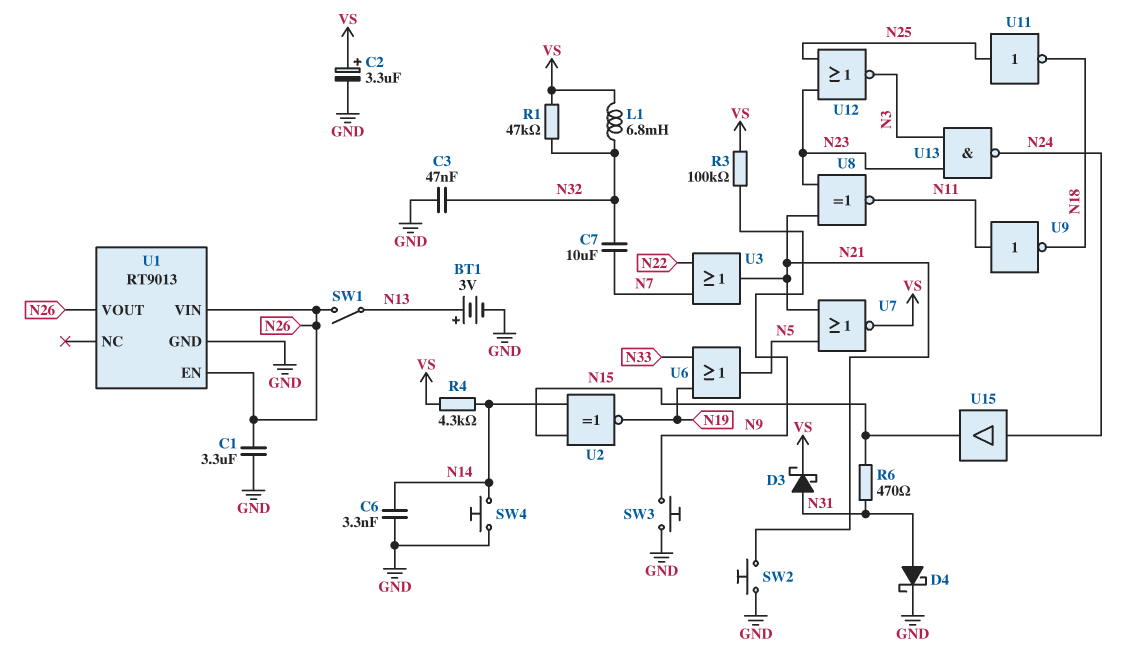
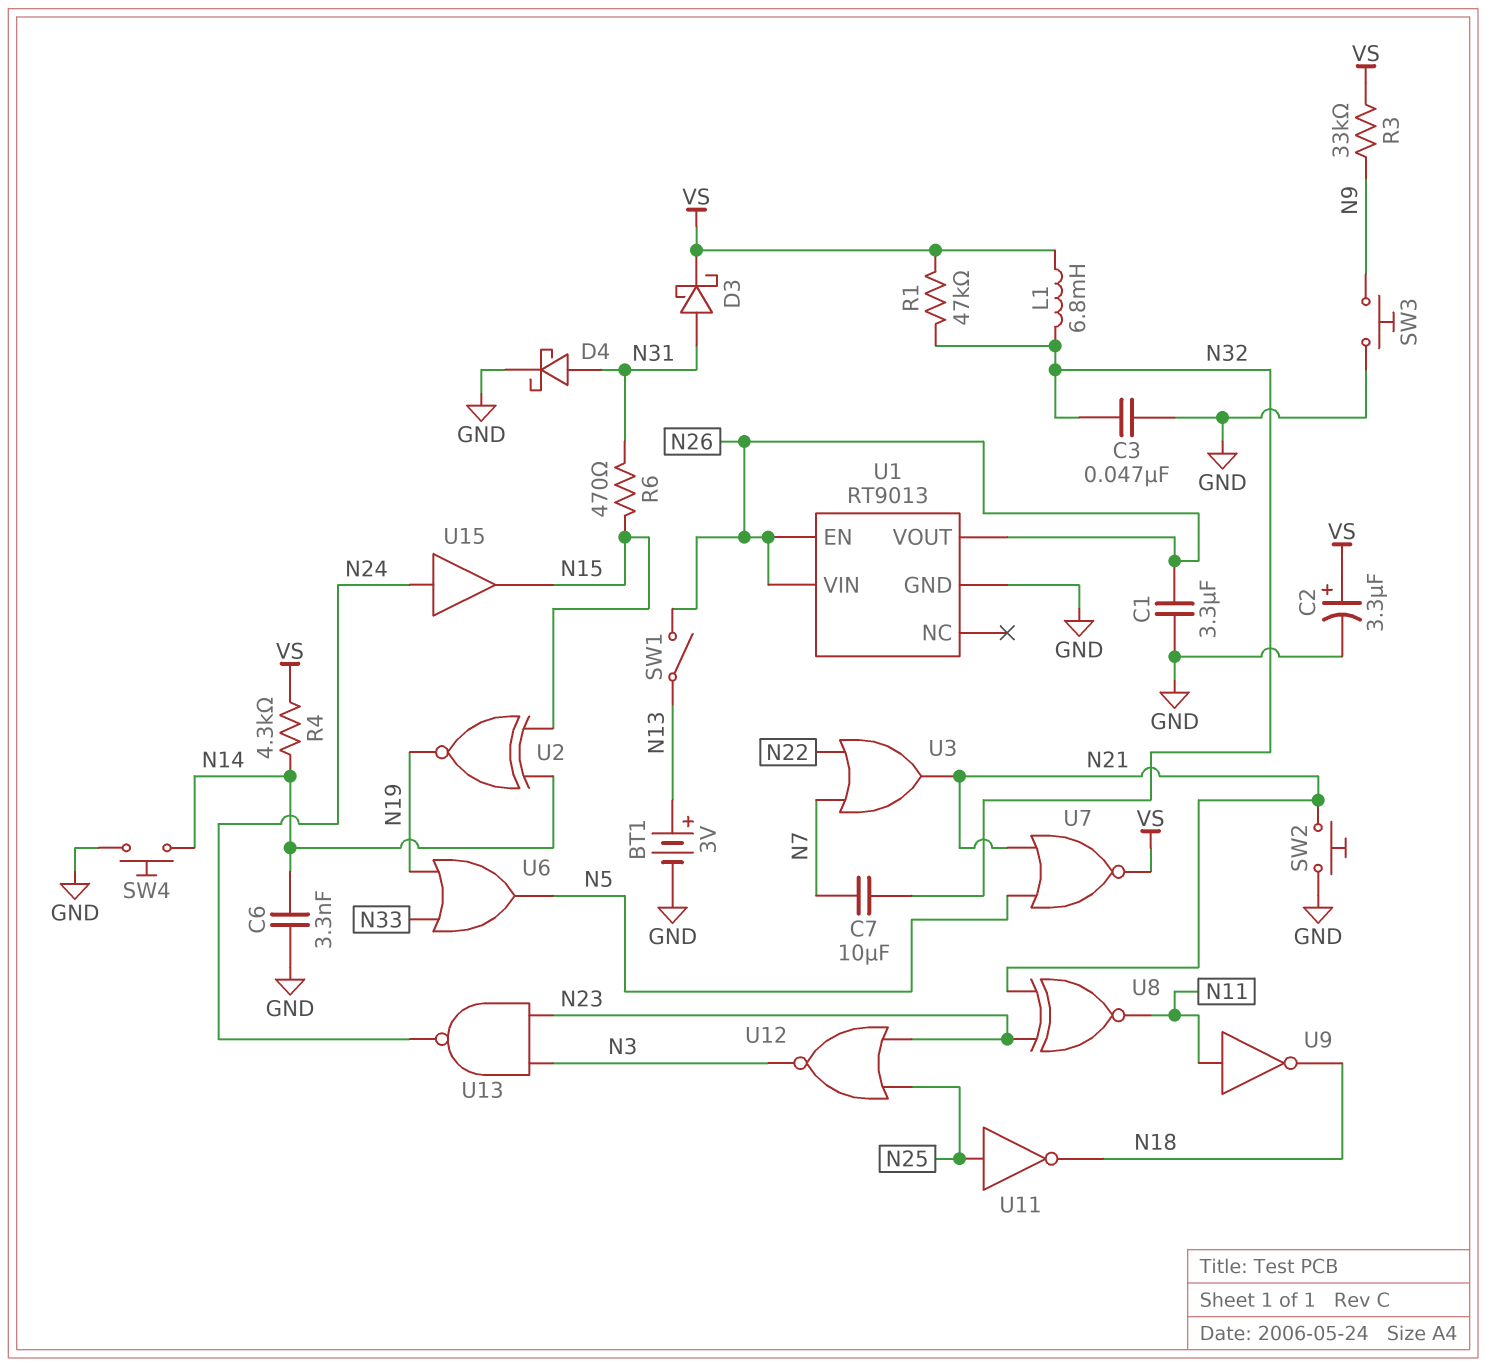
R3: 100k (N9, VS) -> 33k (N9, VS)

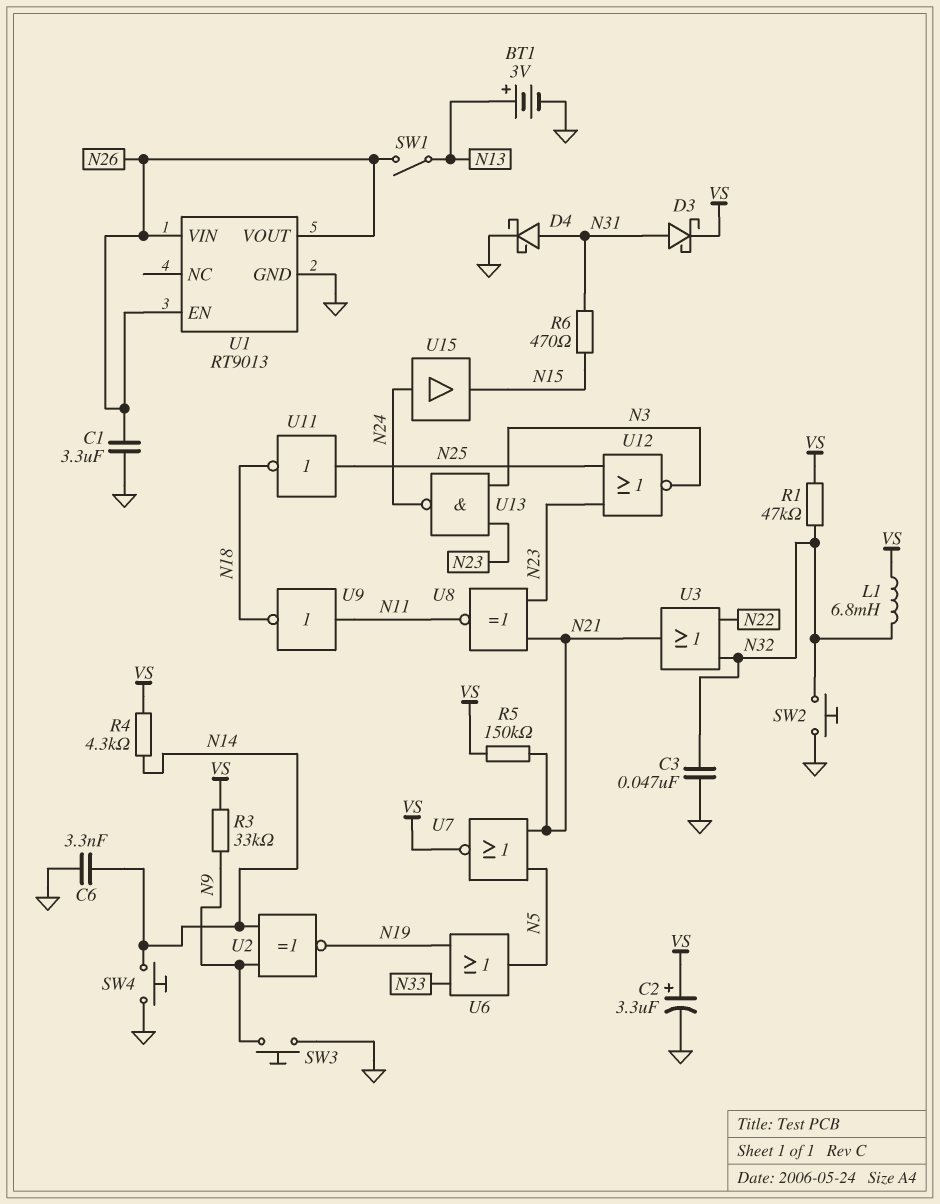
C7: 10uF (N7, N32) -> none
R5: none -> 150k (N21, VS)
SW2: button (GND, N21) -> button (GND, N32)
U2: XNOR (in N14, in N15, out N19) -> XNOR (in N9, in N14, out N19)
U3: OR (in N7, in N22, out N21) -> OR (in N22, in N32, out N21)

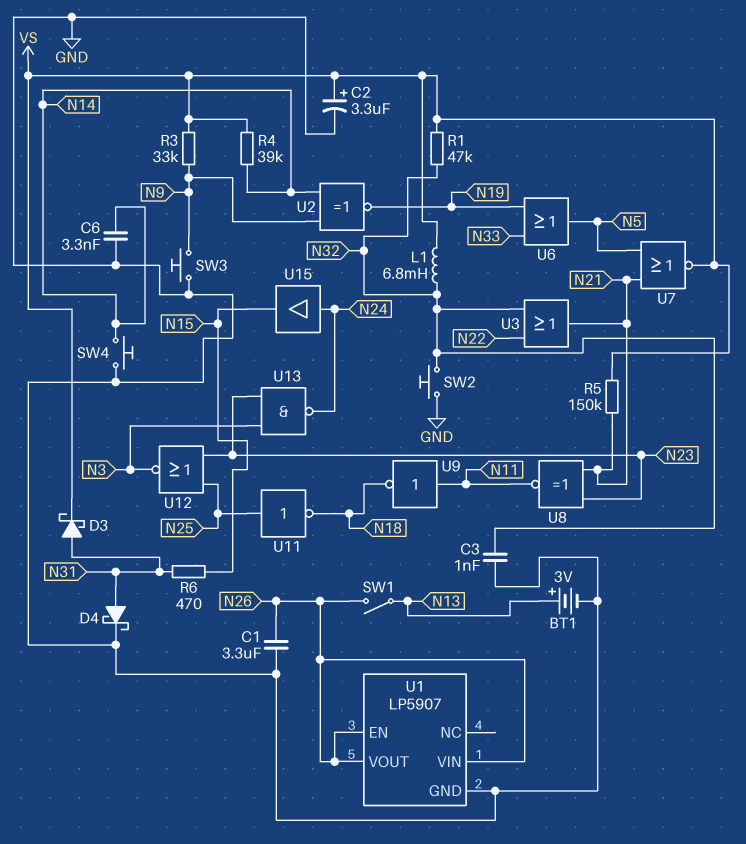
C3: 47nF (GND, N32) -> 1nF (GND, N32)
R4: 4.3k (N14, VS) -> 39k (N14, VS)
U1: RT9013 -> LP5907

